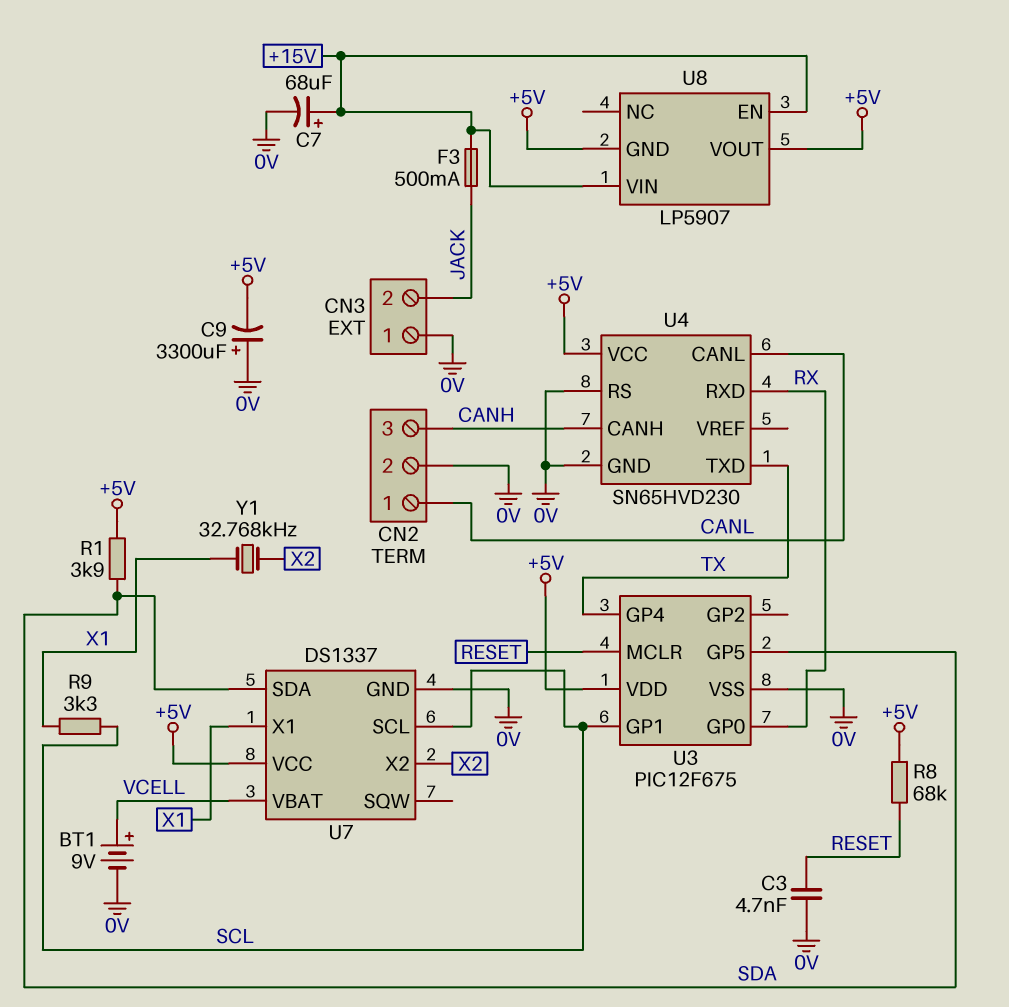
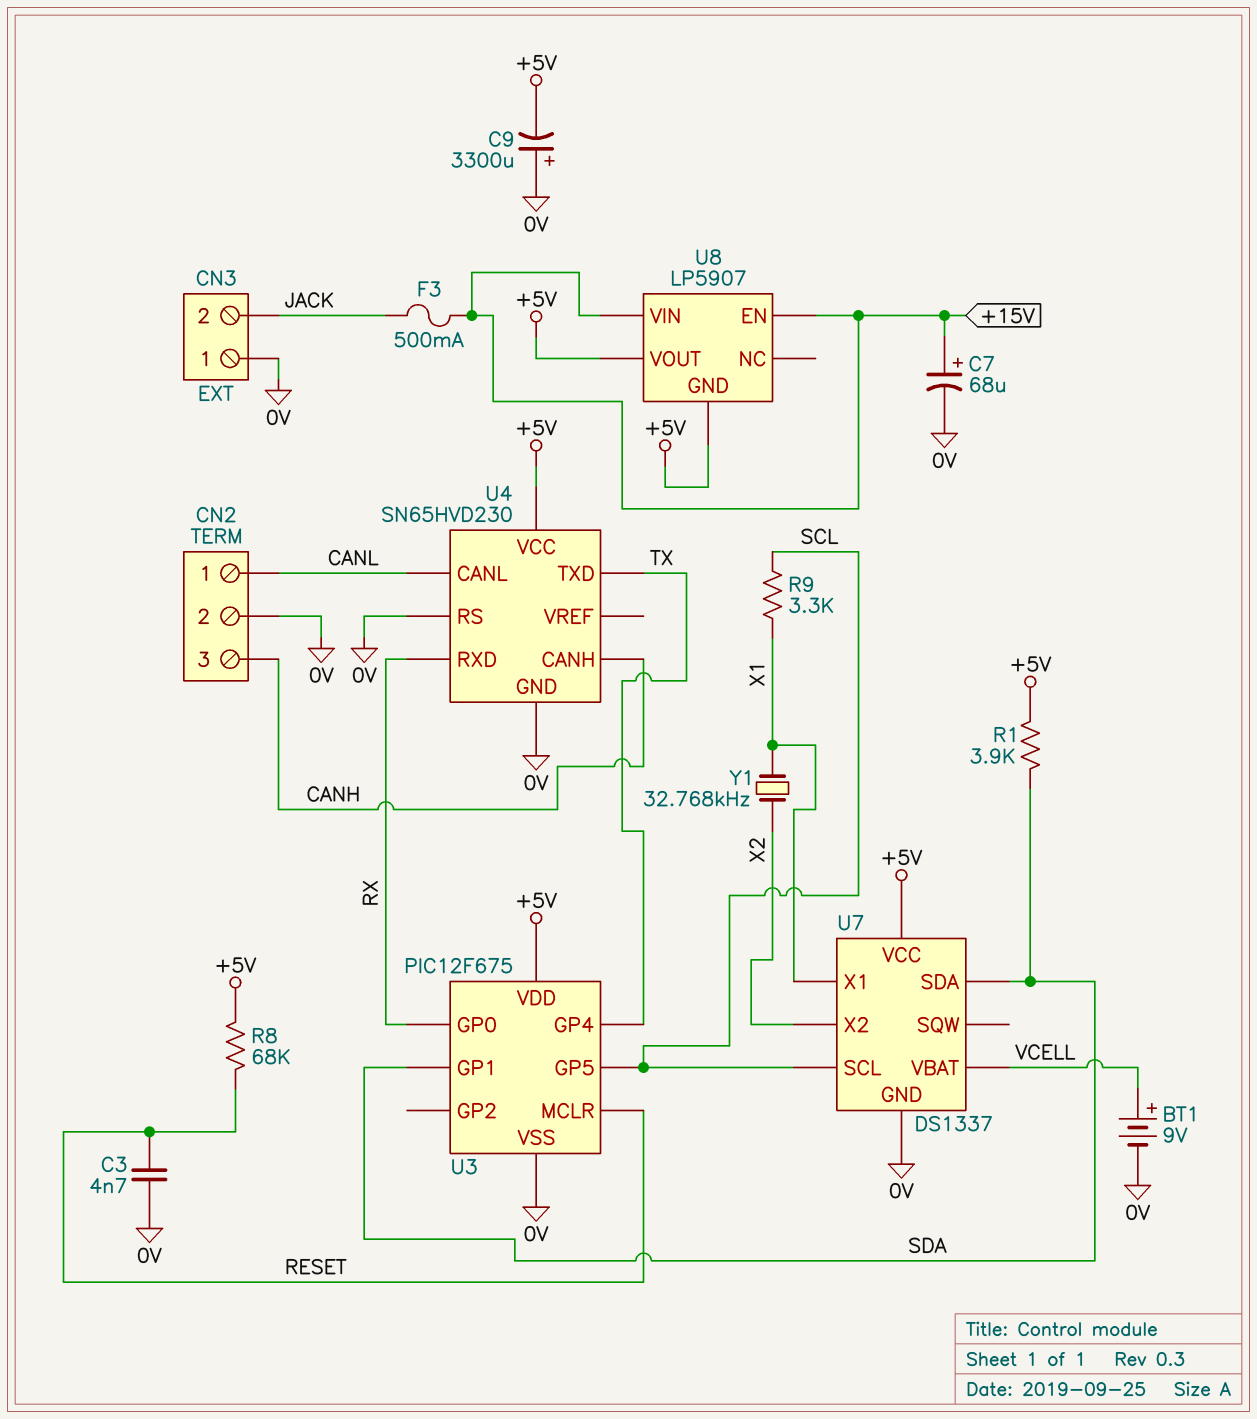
U3 pin GP1: SCL -> SDA
U3 pin GP5: SDA -> SCL

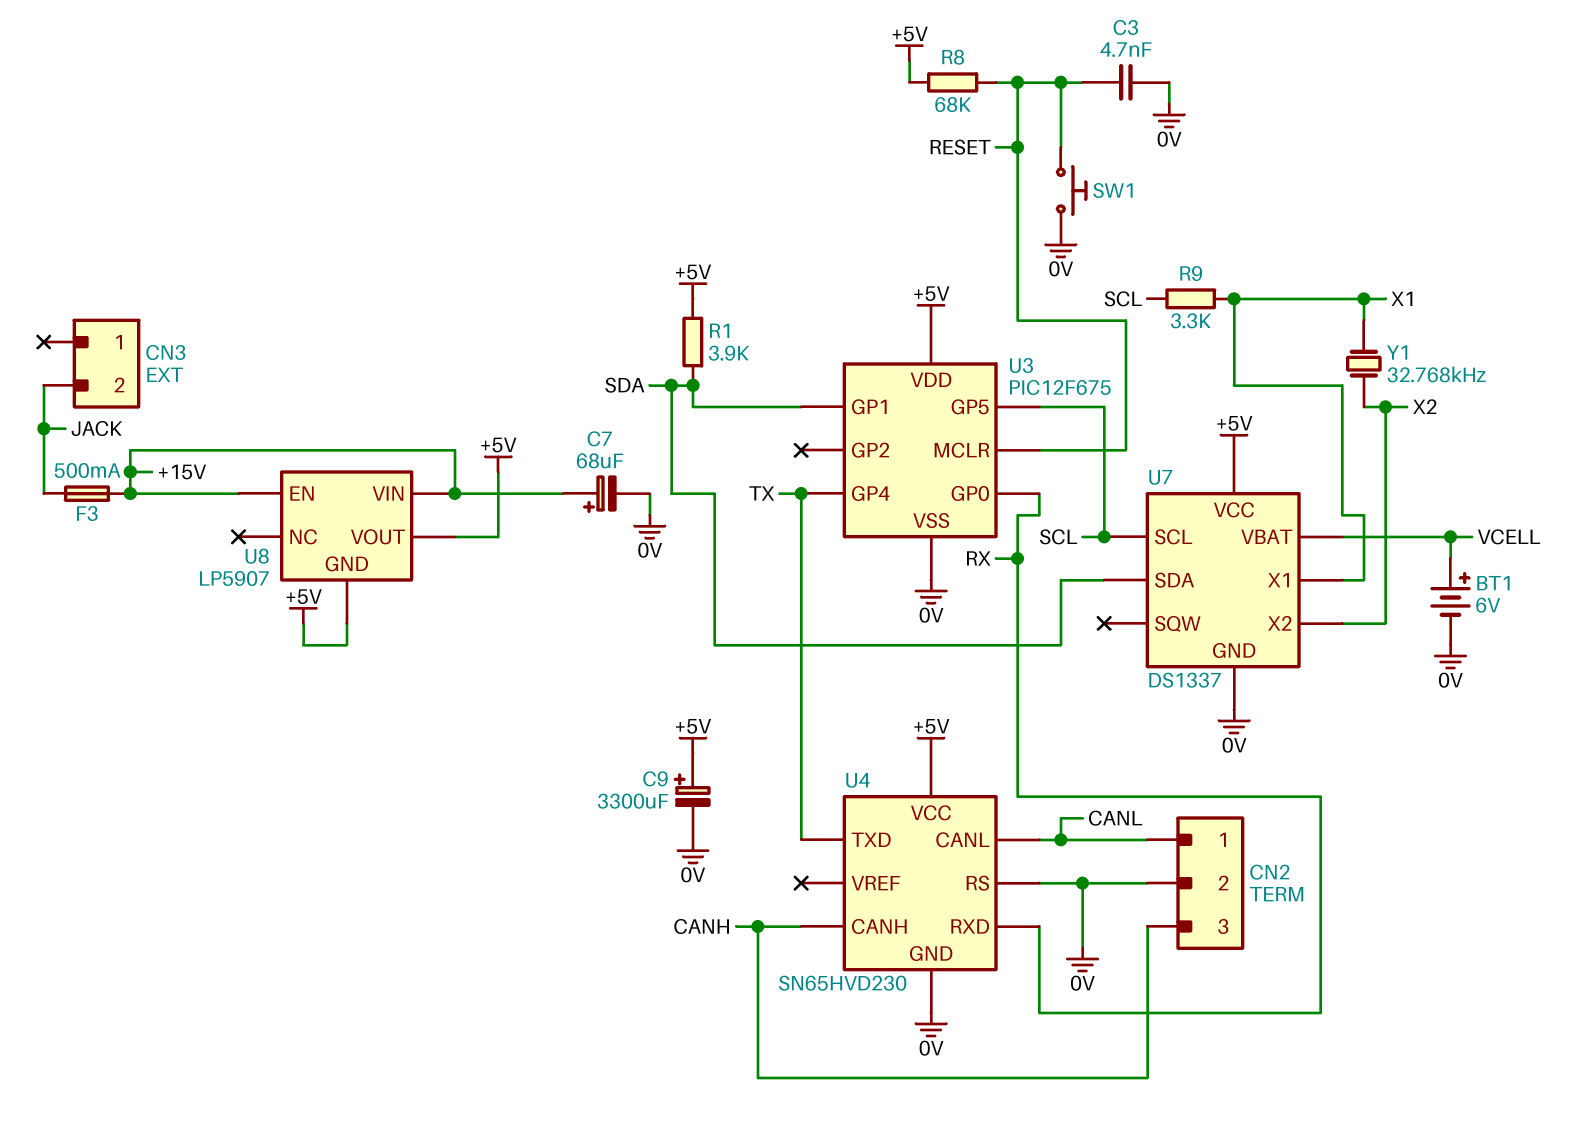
BT1: 9V (plus VCELL, minus 0V) -> 6V (plus VCELL, minus 0V)
C9: 3300uF (plus 0V, minus +5V) -> 3300uF (plus +5V, minus 0V)
CN3 pin 1: 0V -> none
SW1: none -> button (0V, RESET)

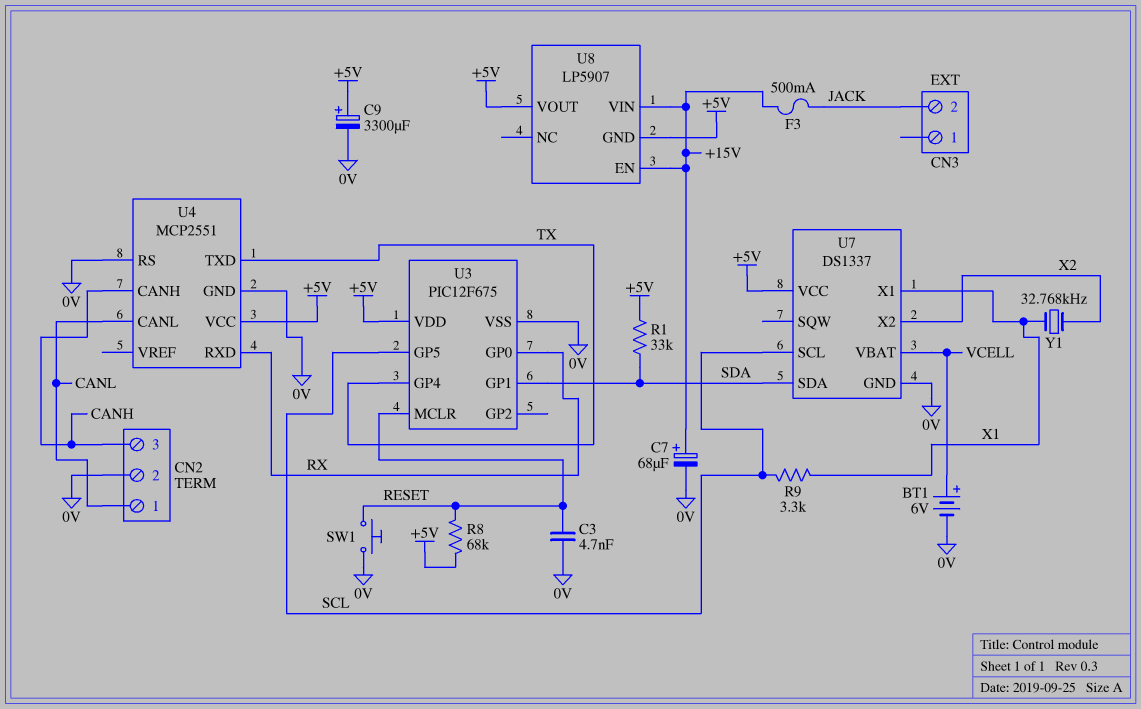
R1: 3.9k (+5V, SDA) -> 33k (+5V, SDA)
U4: SN65HVD230 -> MCP2551

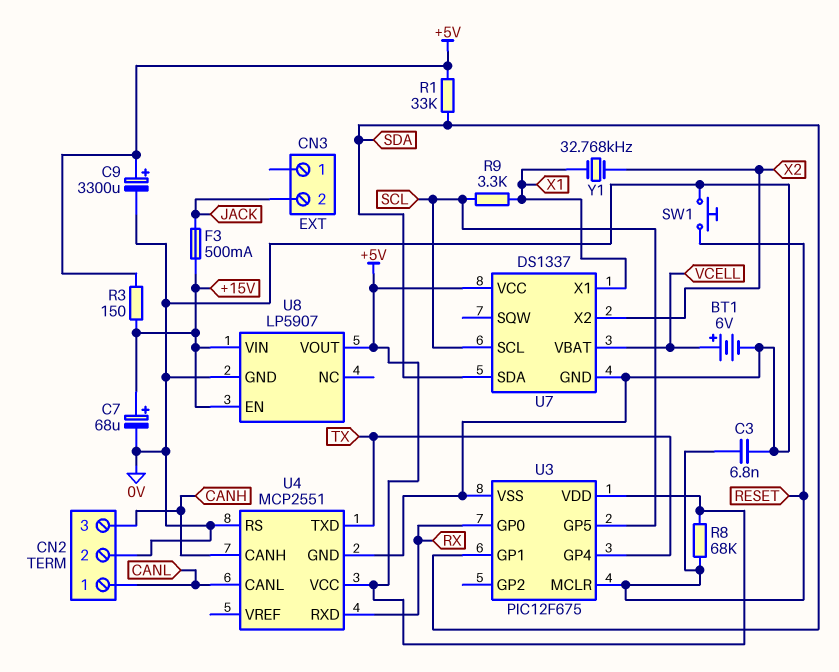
C3: 4.7nF (0V, RESET) -> 6.8nF (0V, RESET)
R3: none -> 150 (+5V, +15V)
U8 pin GND: +5V -> 0V

